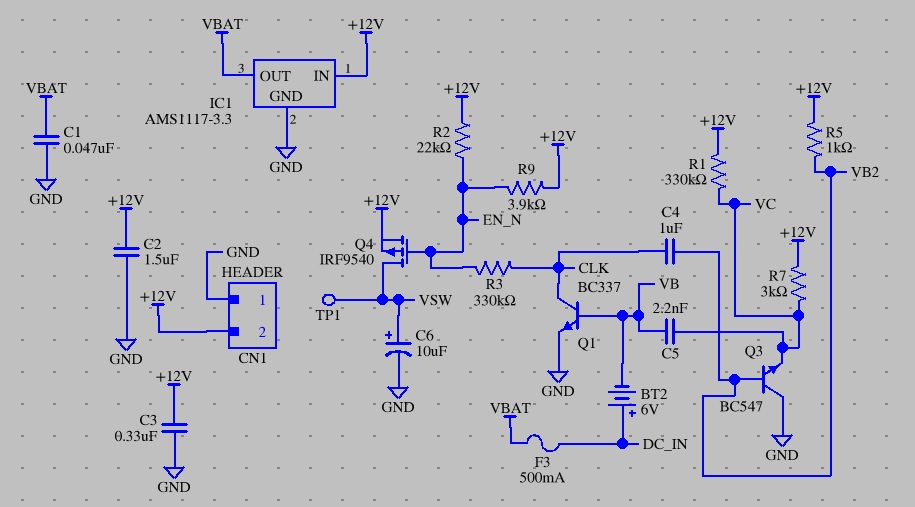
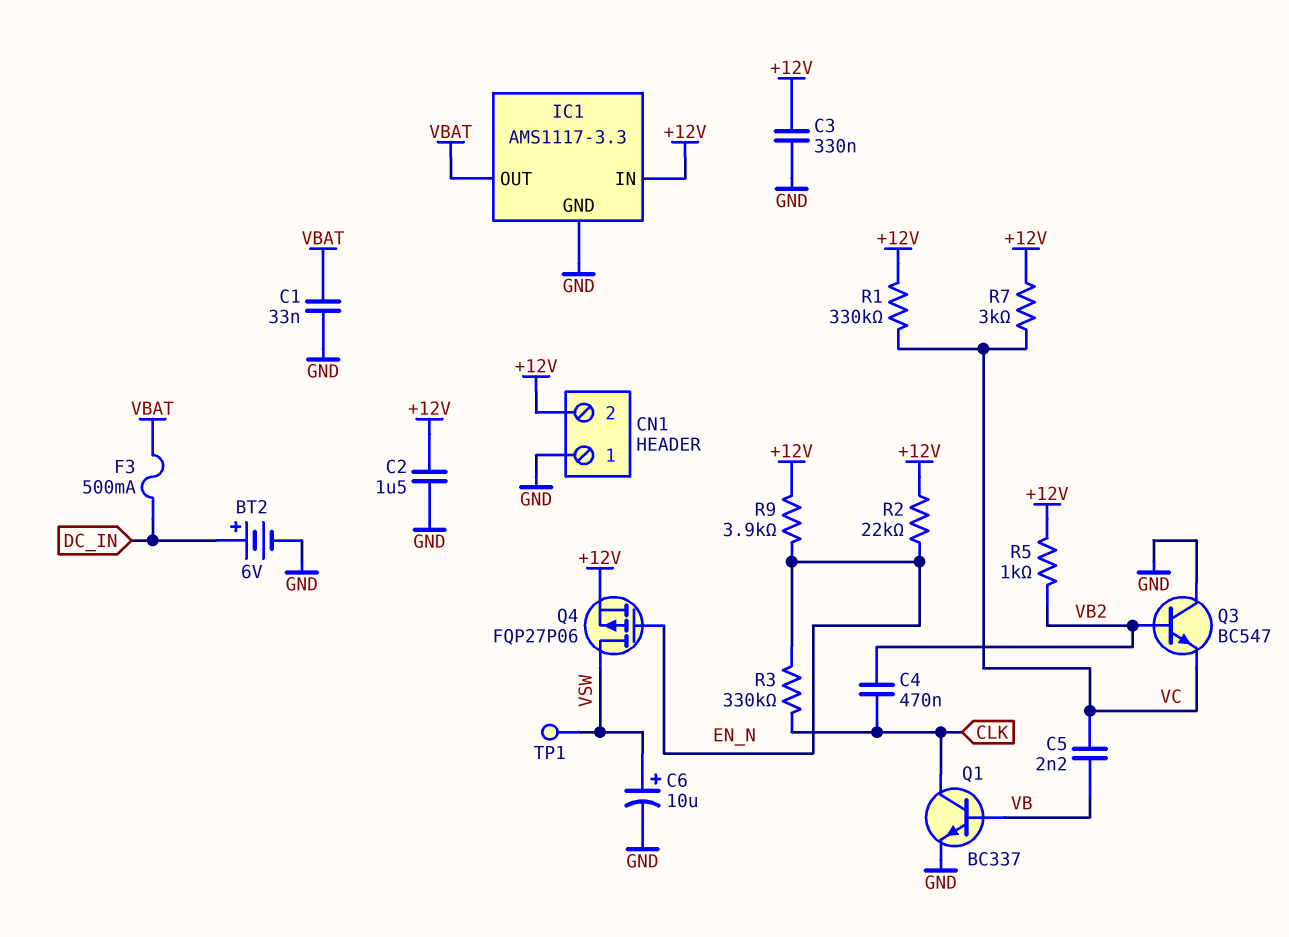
BT2: 6V (plus DC_IN, minus VB) -> 6V (plus DC_IN, minus GND)
C1: 47nF (GND, VBAT) -> 33nF (GND, VBAT)
C4: 1uF (CLK, VB2) -> 470nF (CLK, VB2)
Q4: PMOS IRF9540 (G EN_N, D VSW, S +12V) -> PMOS FQP27P06 (G EN_N, D VSW, S +12V)

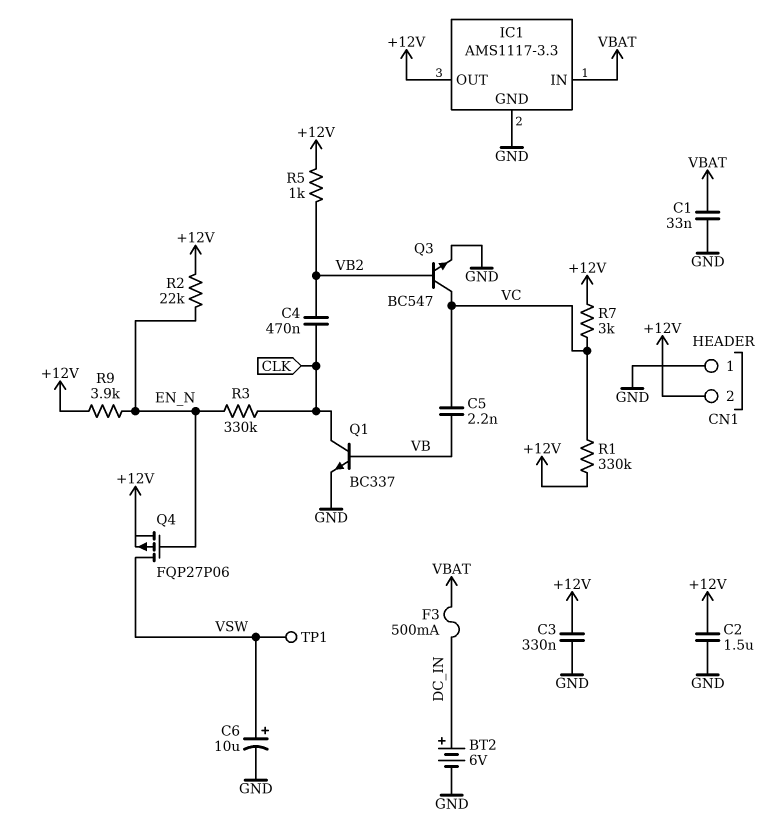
IC1 pin IN: +12V -> VBAT
IC1 pin OUT: VBAT -> +12V
Q3: NPN BC547 (B VB2, C GND, E VC) -> NPN BC547 (B VB2, C VC, E GND)

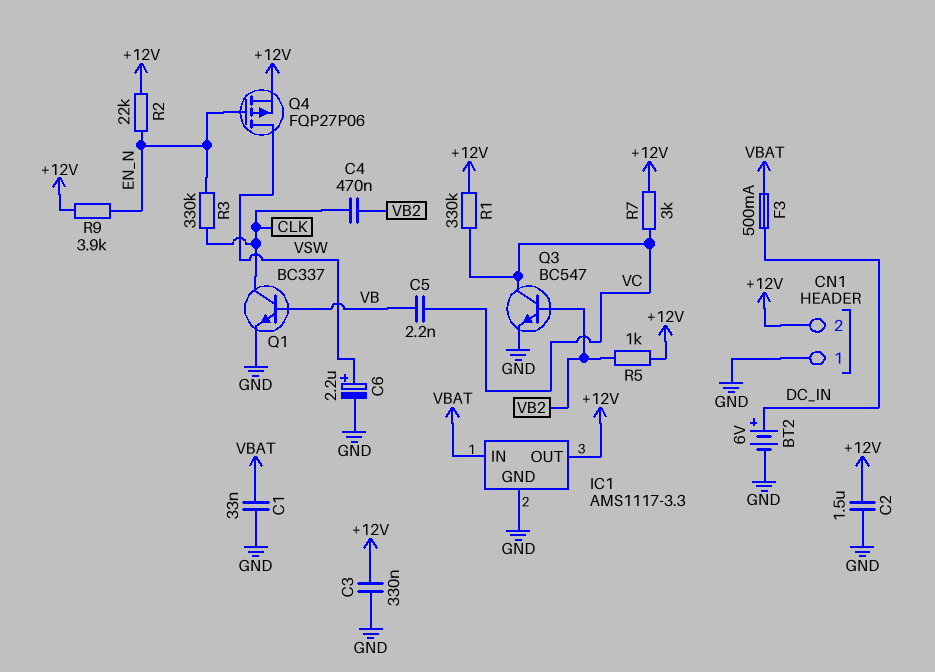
C6: 10uF (plus VSW, minus GND) -> 2.2uF (plus VSW, minus GND)
TP1: test point (VSW) -> none

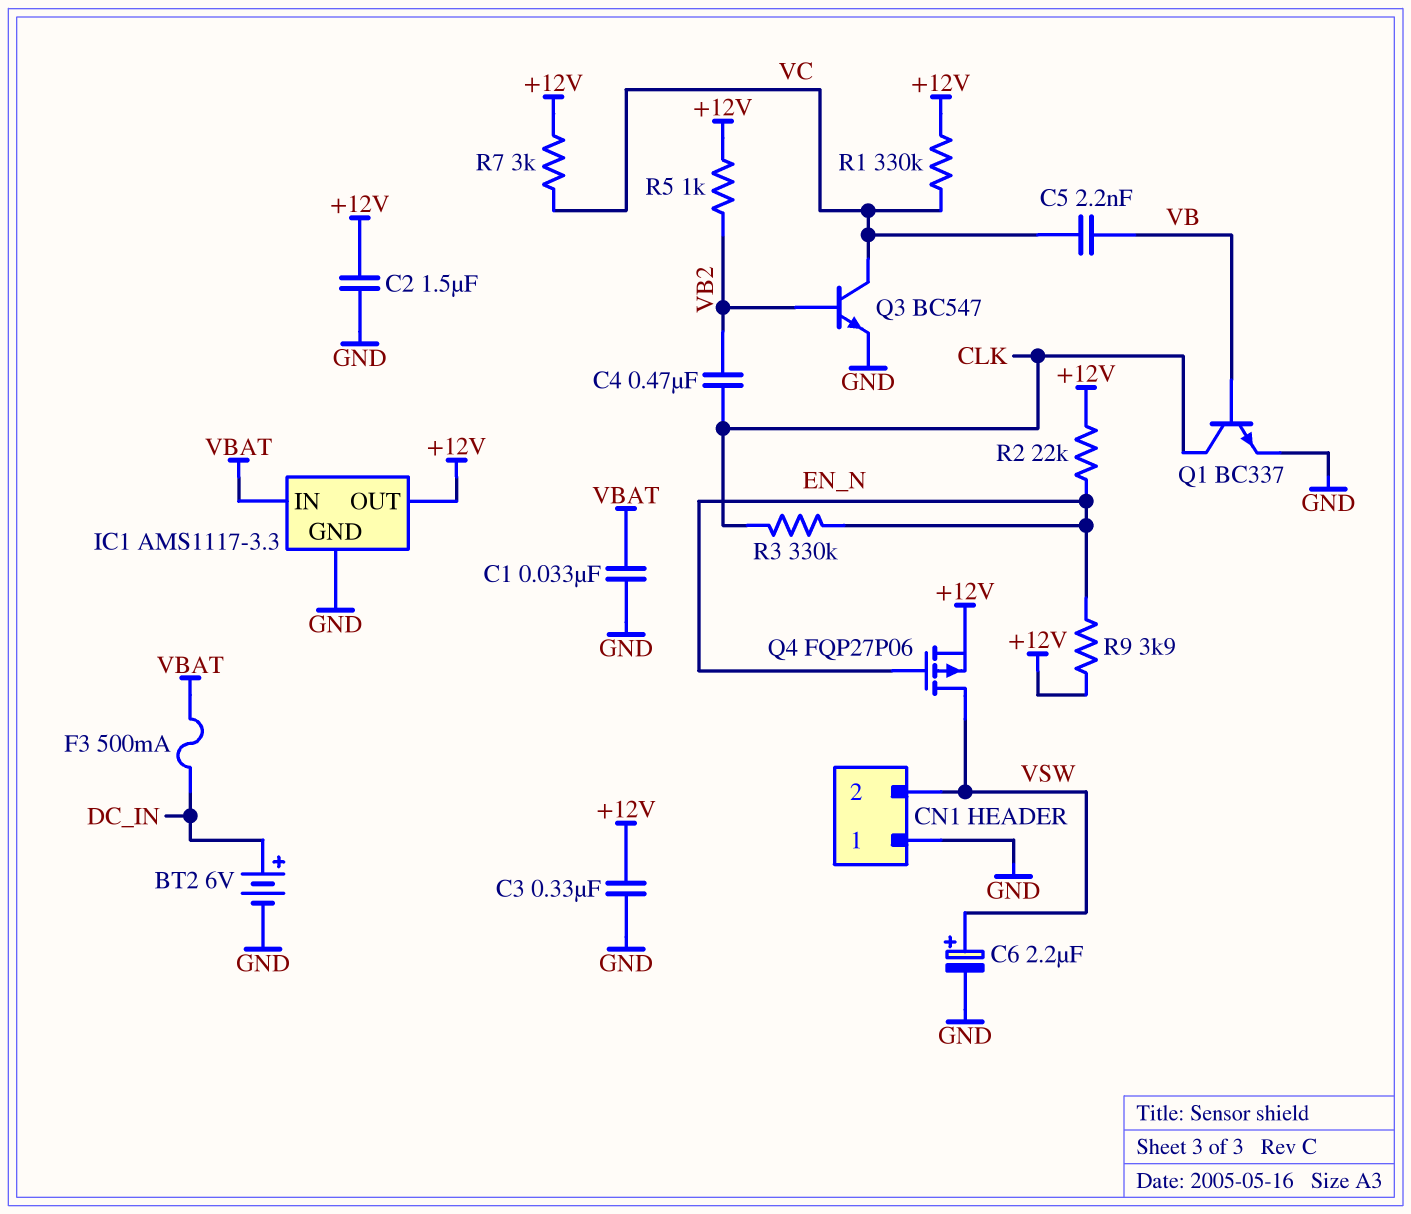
CN1 pin 2: +12V -> VSW

